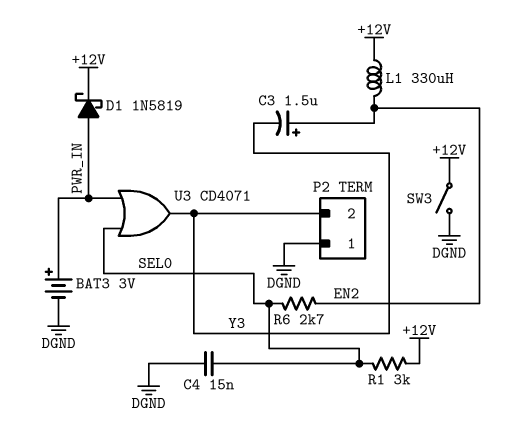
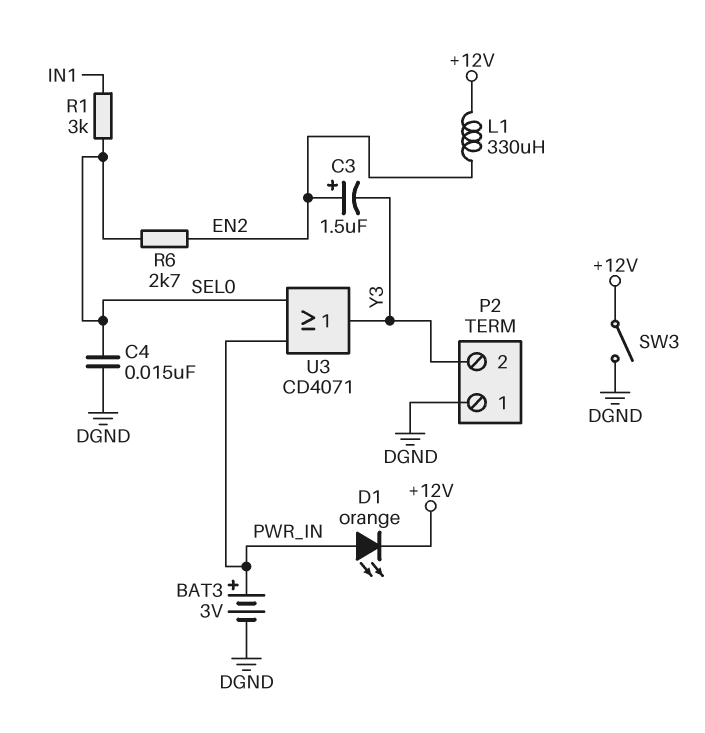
D1: schottky 1N5819 (A PWR_IN, K +12V) -> LED orange (A PWR_IN, K +12V)
R1: 3k (+12V, SEL0) -> 3k (IN1, SEL0)

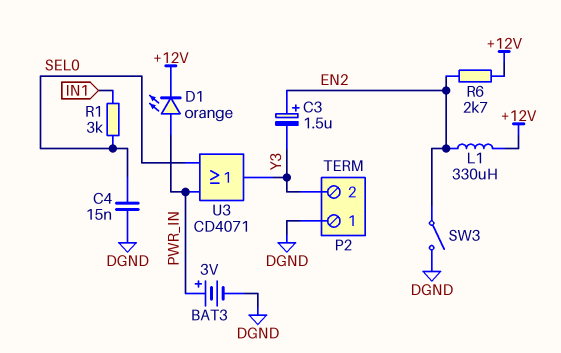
R6: 2.7k (EN2, SEL0) -> 2.7k (+12V, EN2)
SW3: switch (+12V, DGND) -> switch (DGND, EN2)

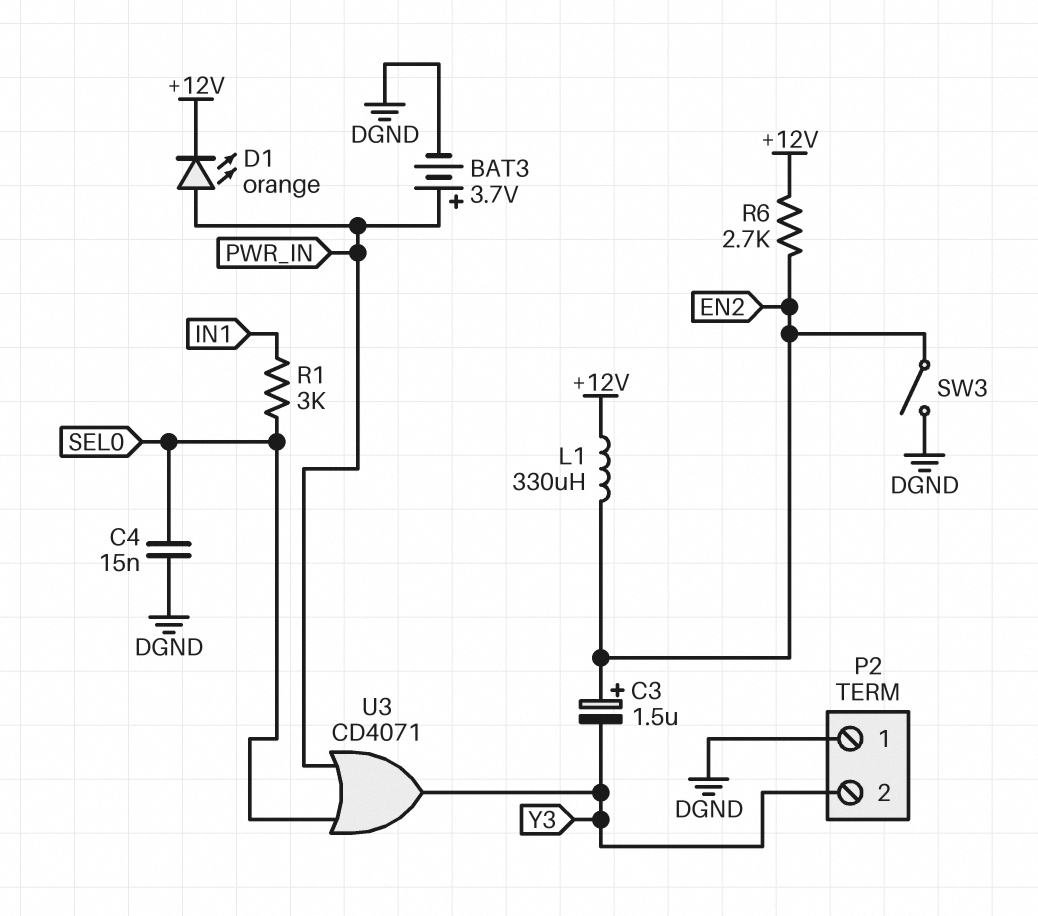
BAT3: 3V (plus PWR_IN, minus DGND) -> 3.7V (plus PWR_IN, minus DGND)

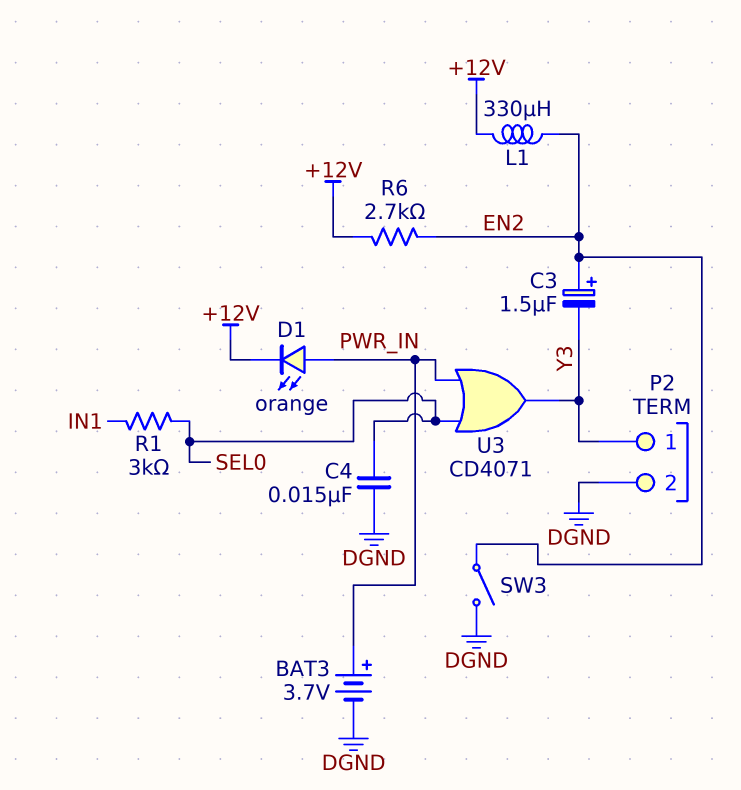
P2 pin 1: DGND -> Y3
P2 pin 2: Y3 -> DGND

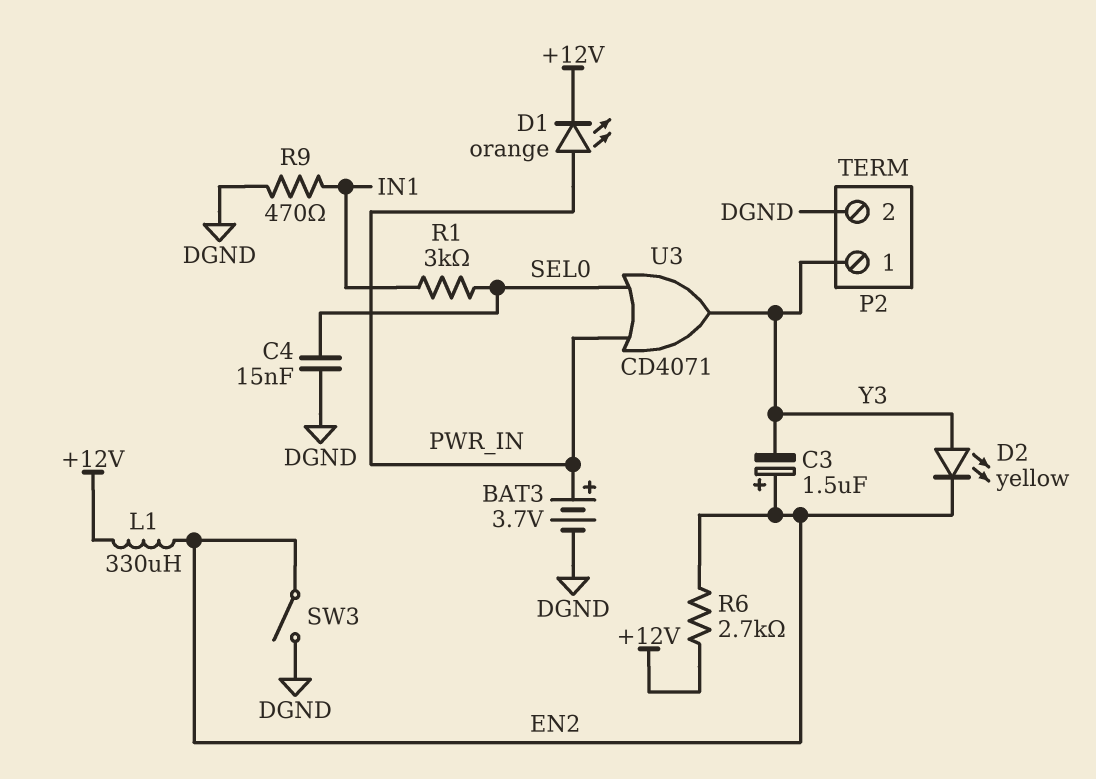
D2: none -> LED yellow (A Y3, K EN2)
R9: none -> 470 (DGND, IN1)

